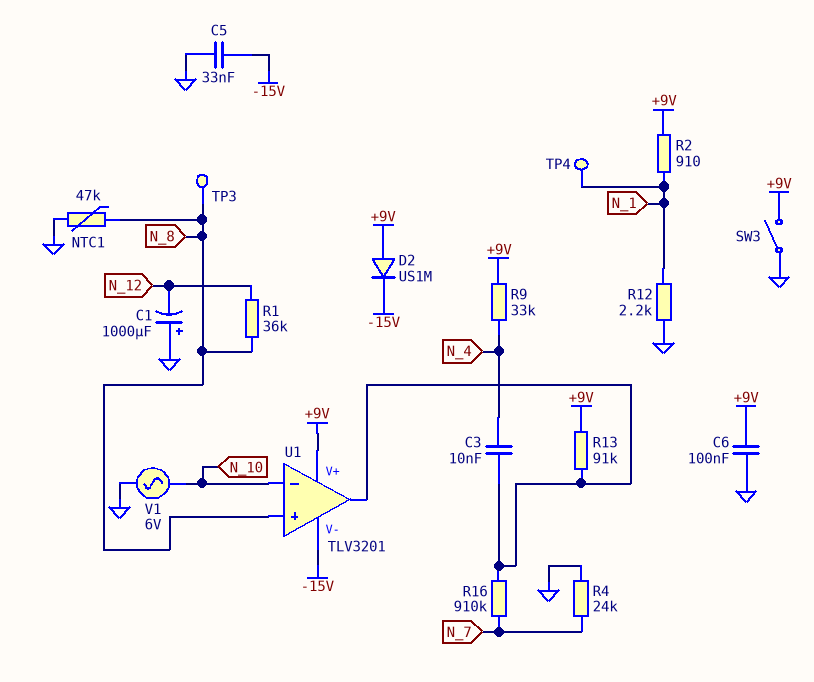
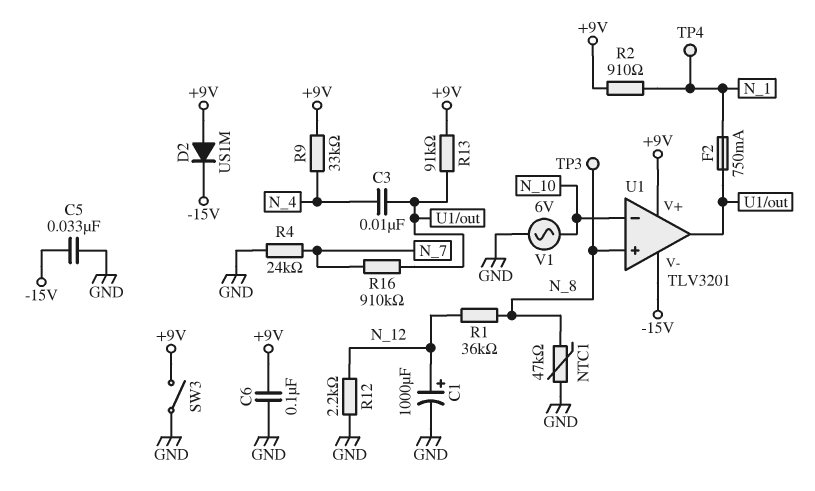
C1: 1000uF (plus GND, minus N_12) -> 1000uF (plus N_12, minus GND)
F2: none -> 750mA (N_1, U1/out)
R12: 2.2k (GND, N_1) -> 2.2k (GND, N_12)

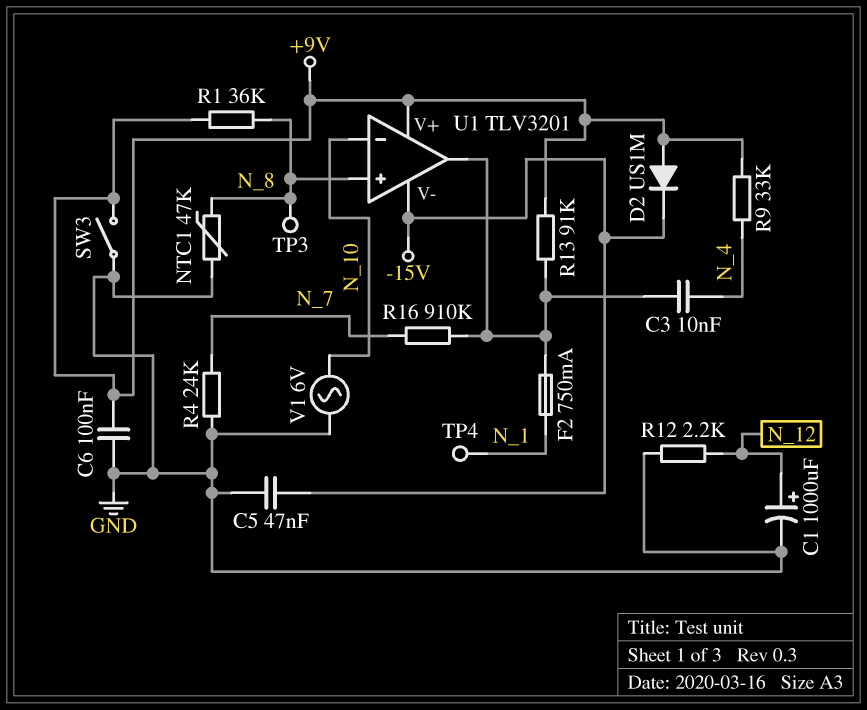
C5: 33nF (-15V, GND) -> 47nF (-15V, GND)
R1: 36k (N_8, N_12) -> 36k (+9V, N_8)
R2: 910 (+9V, N_1) -> none

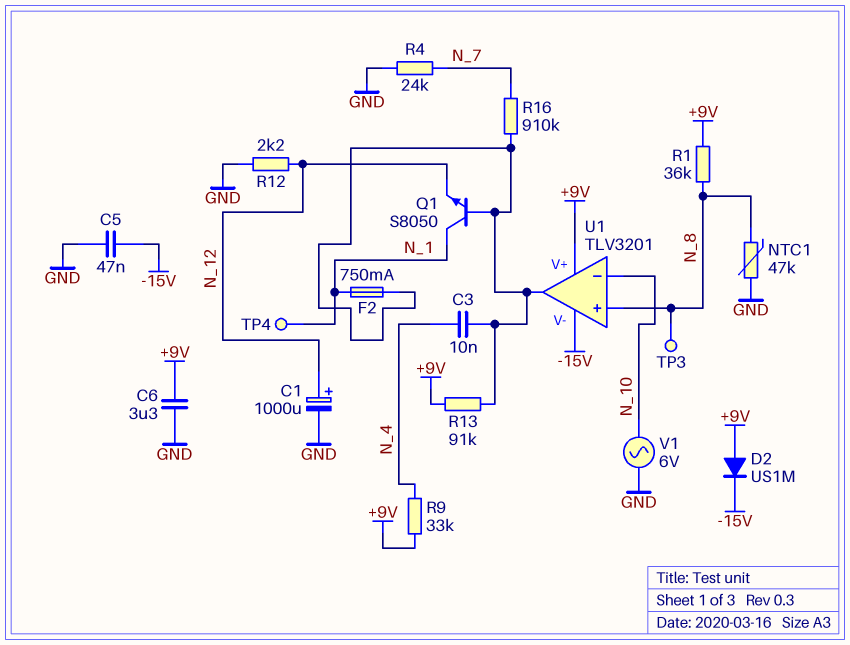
C6: 100nF (+9V, GND) -> 3.3uF (+9V, GND)
Q1: none -> NPN S8050 (B U1/out, C N_1, E N_12)
SW3: switch (+9V, GND) -> none

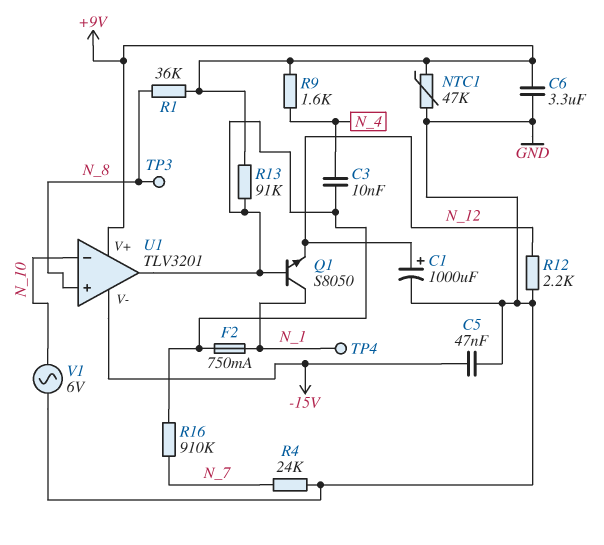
D2: diode US1M (A +9V, K -15V) -> none
NTC1: 47k (GND, N_8) -> 47k (+9V, GND)
R9: 33k (+9V, N_4) -> 1.6k (+9V, N_4)

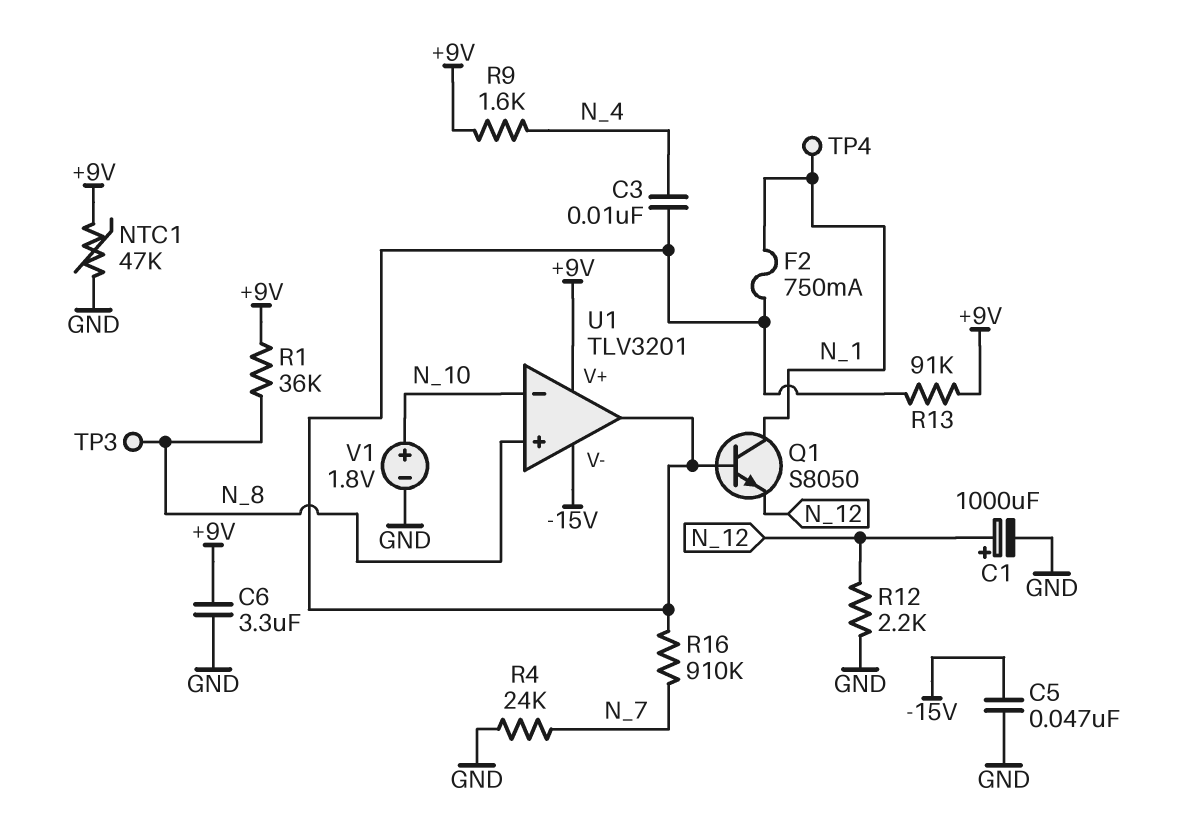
V1: AC 6V (GND, N_10) -> 1.8V (plus N_10, minus GND)

